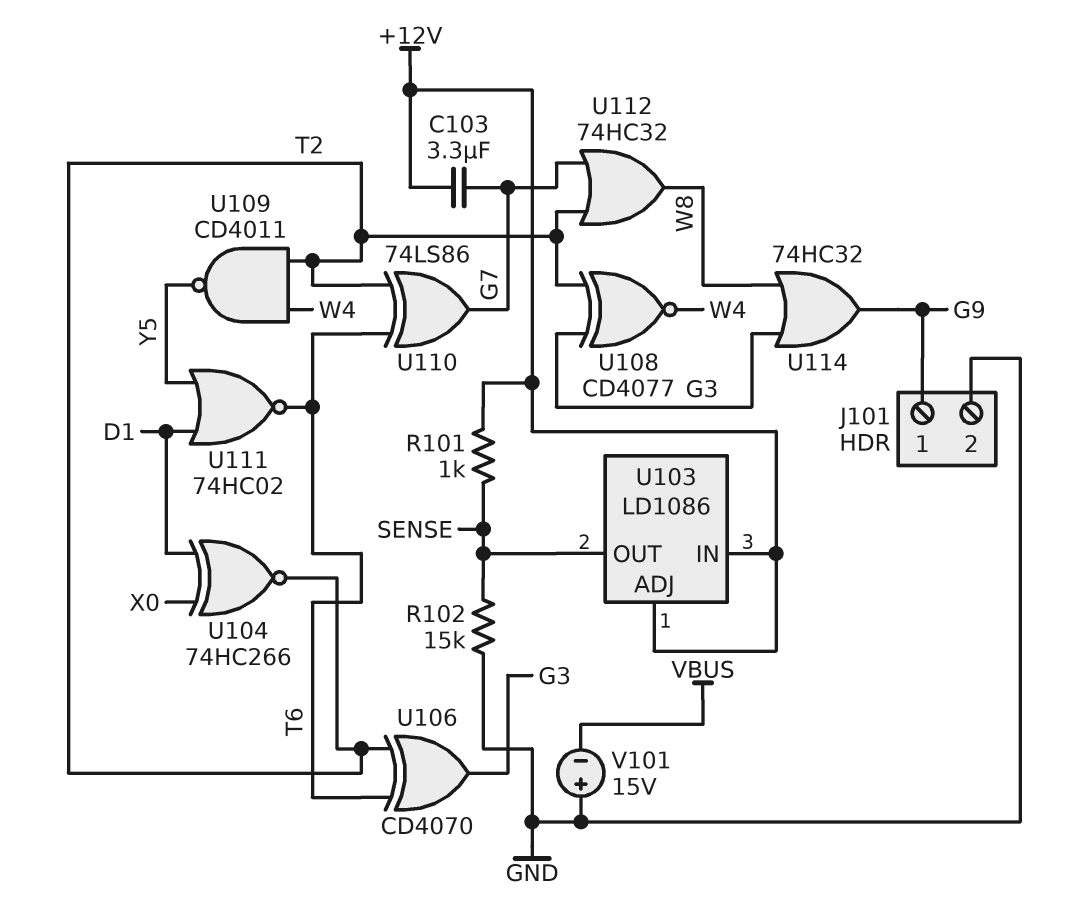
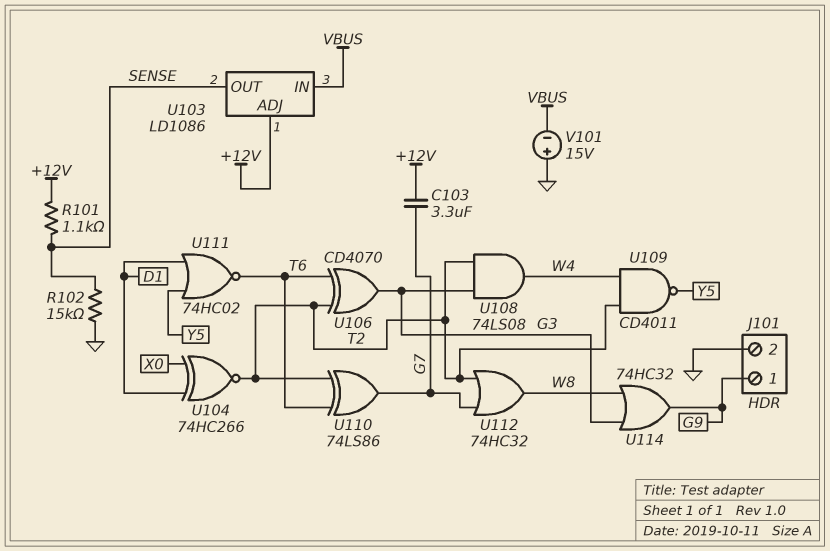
R101: 1k (+12V, SENSE) -> 1.1k (+12V, SENSE)
U103 pin IN: +12V -> VBUS
U108: XNOR CD4077 (in G3, in T2, out W4) -> AND 74LS08 (in G3, in T2, out W4)

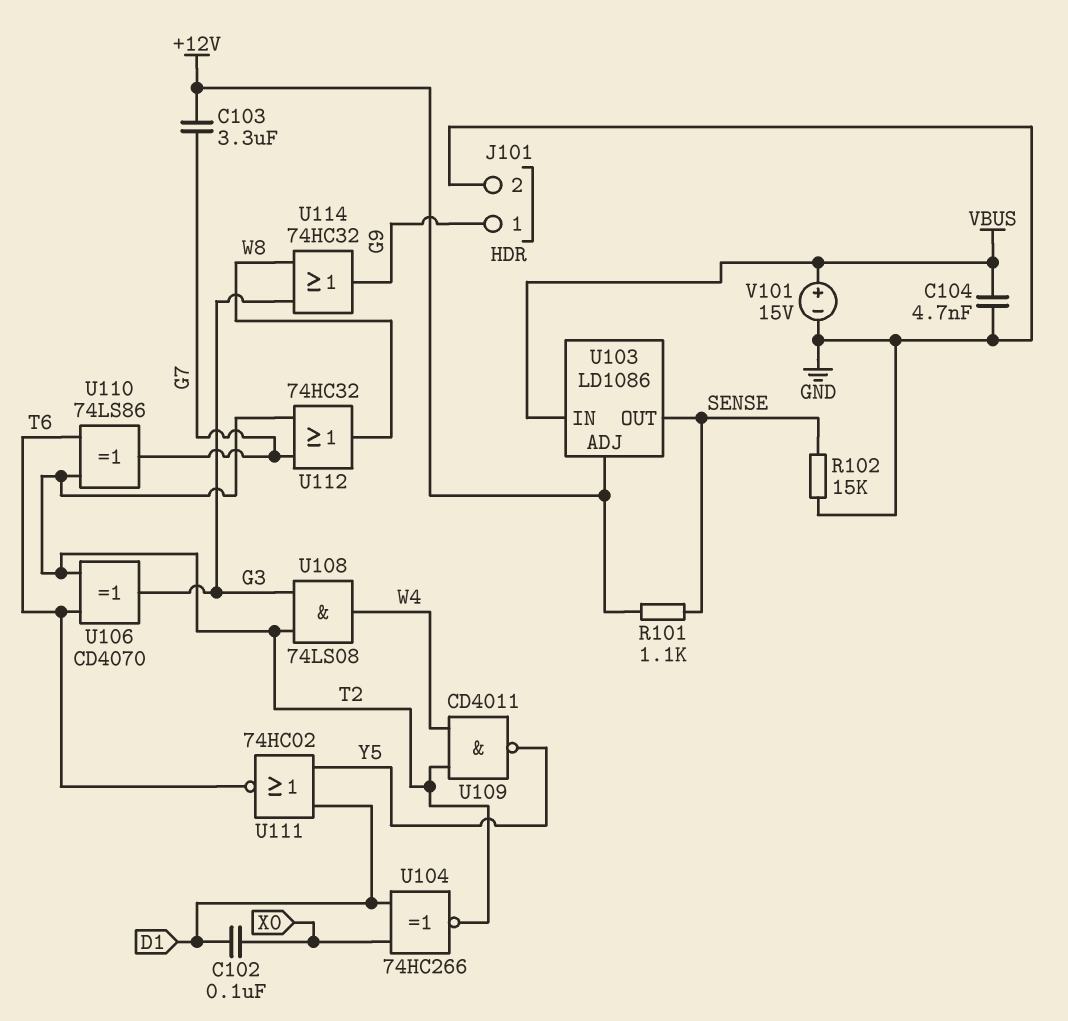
C102: none -> 100nF (D1, X0)
C104: none -> 4.7nF (GND, VBUS)
V101: 15V (plus GND, minus VBUS) -> 15V (plus VBUS, minus GND)

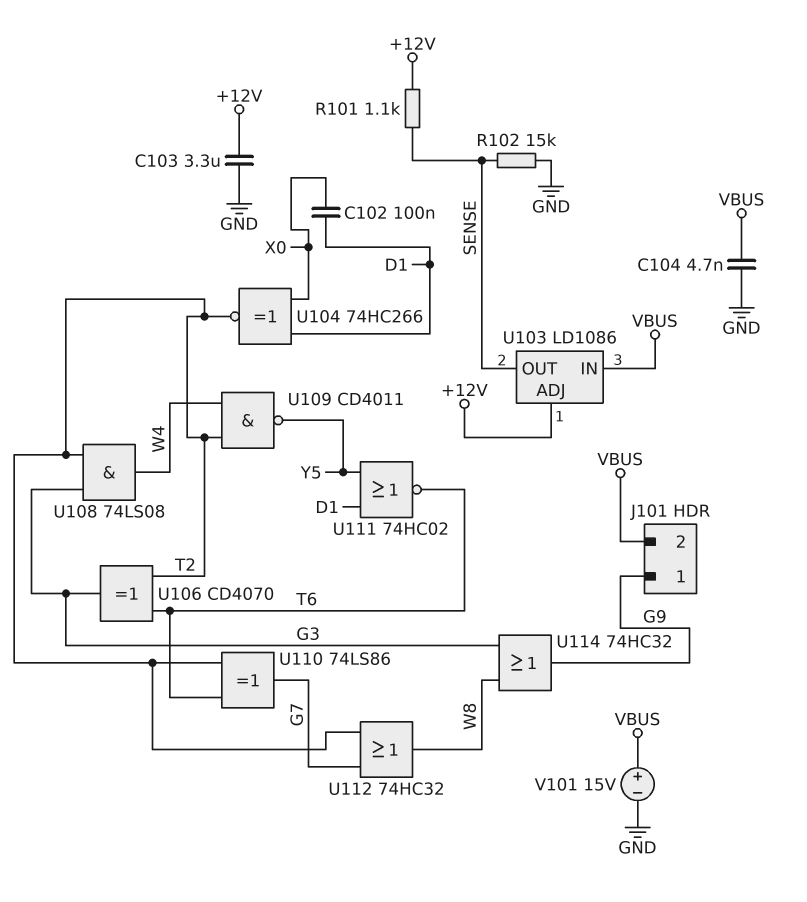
C103: 3.3uF (+12V, G7) -> 3.3uF (+12V, GND)
J101 pin 2: GND -> VBUS

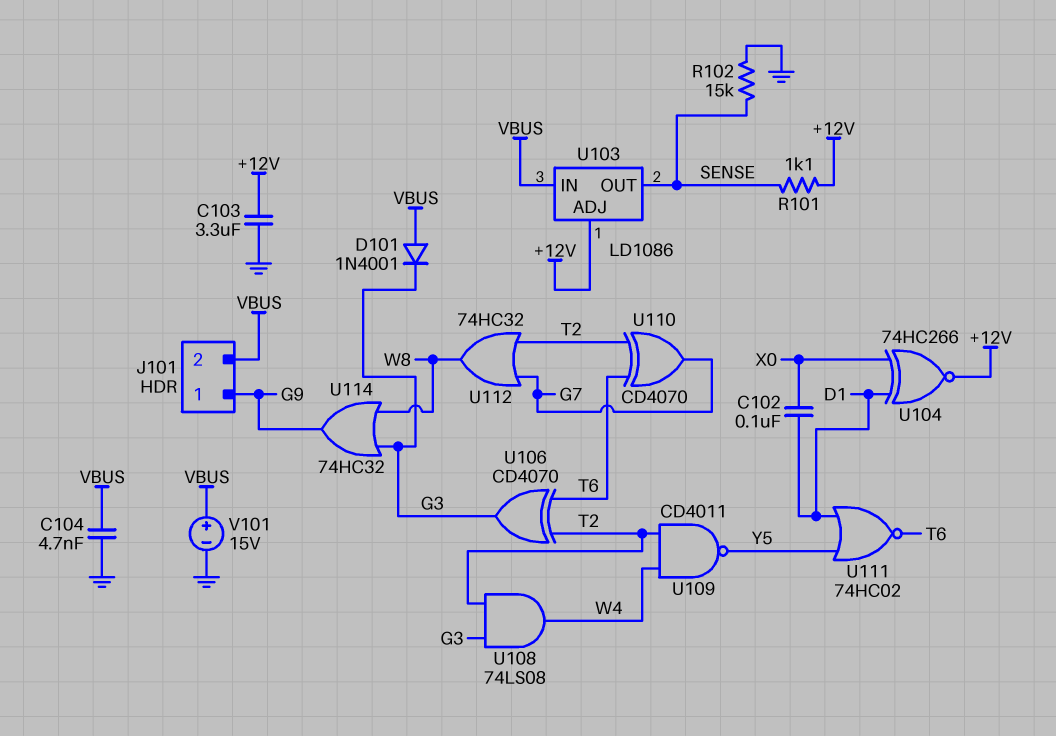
D101: none -> diode 1N4001 (A VBUS, K G3)
U104: XNOR 74HC266 (in D1, in X0, out T2) -> XNOR 74HC266 (in D1, in X0, out +12V)
U110: XOR 74LS86 (in T2, in T6, out G7) -> XOR CD4070 (in T2, in T6, out G7)

